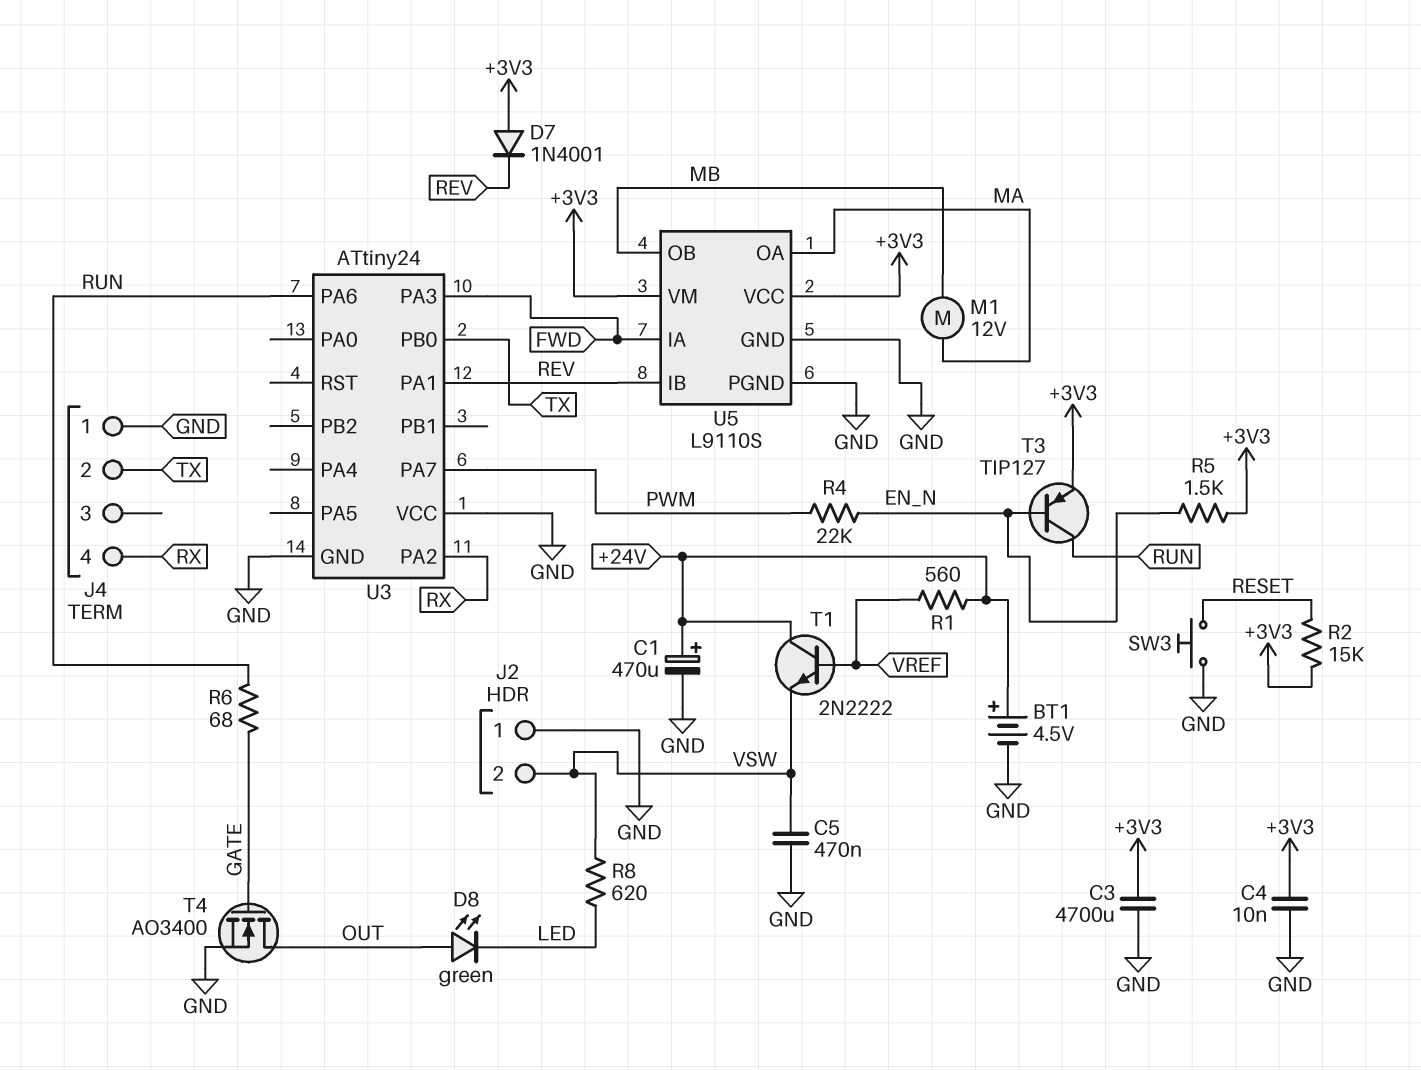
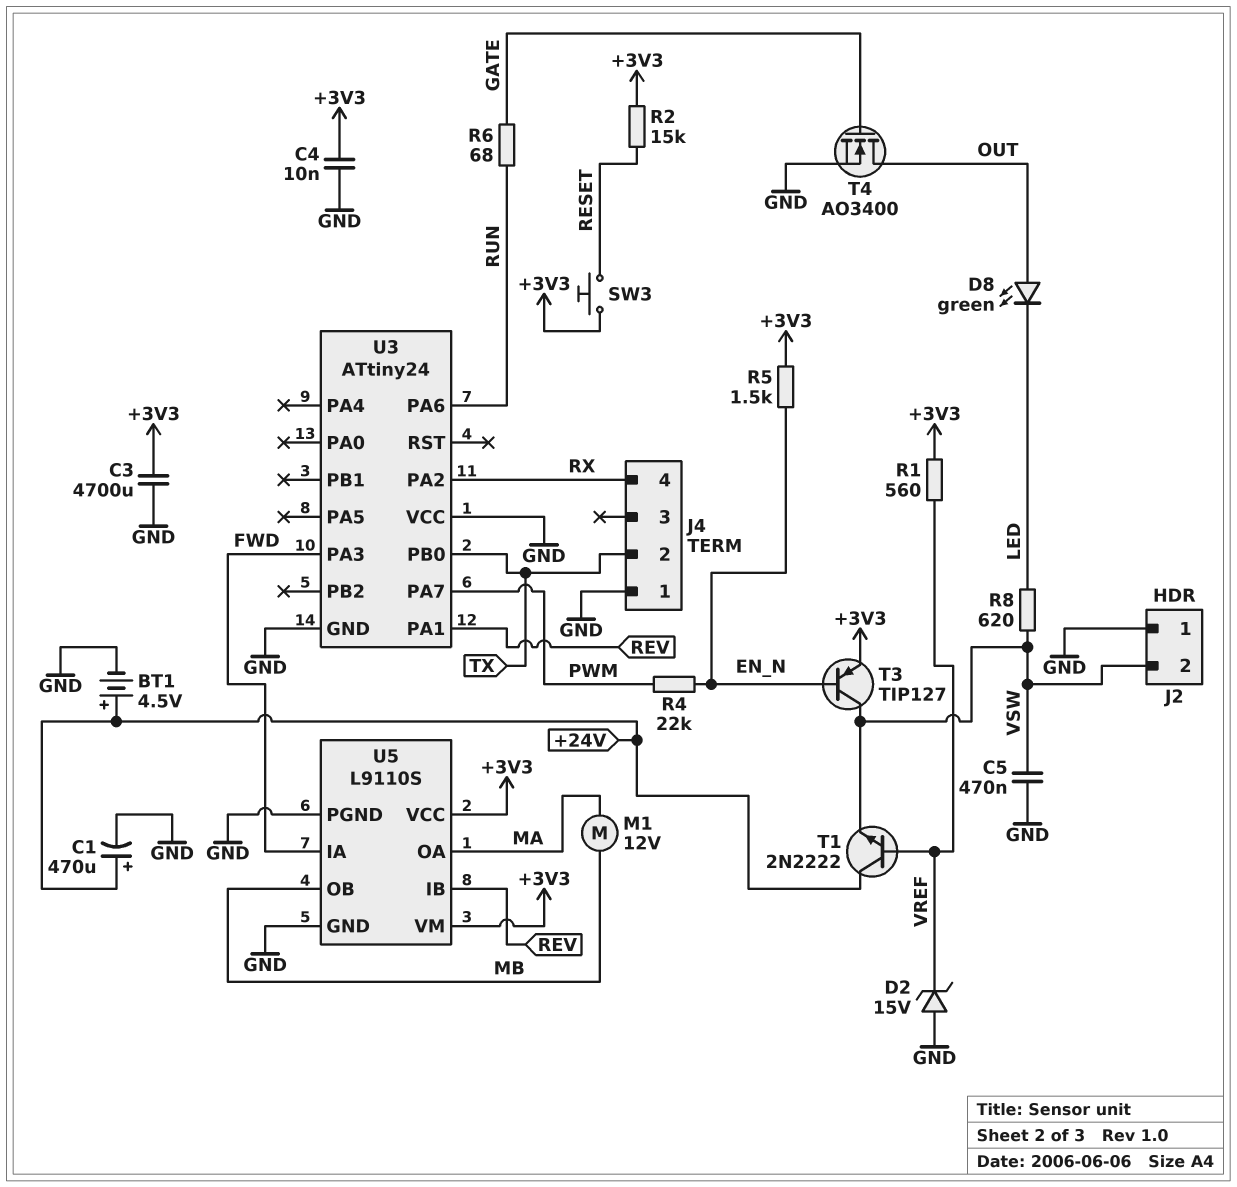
D2: none -> zener 15V (A GND, K VREF)
D7: diode 1N4001 (A +3V3, K REV) -> none
R1: 560 (+24V, VREF) -> 560 (+3V3, VREF)
SW3: button (GND, RESET) -> button (+3V3, RESET)
T3: PNP TIP127 (B EN_N, C RUN, E +3V3) -> PNP TIP127 (B EN_N, C VSW, E +3V3)

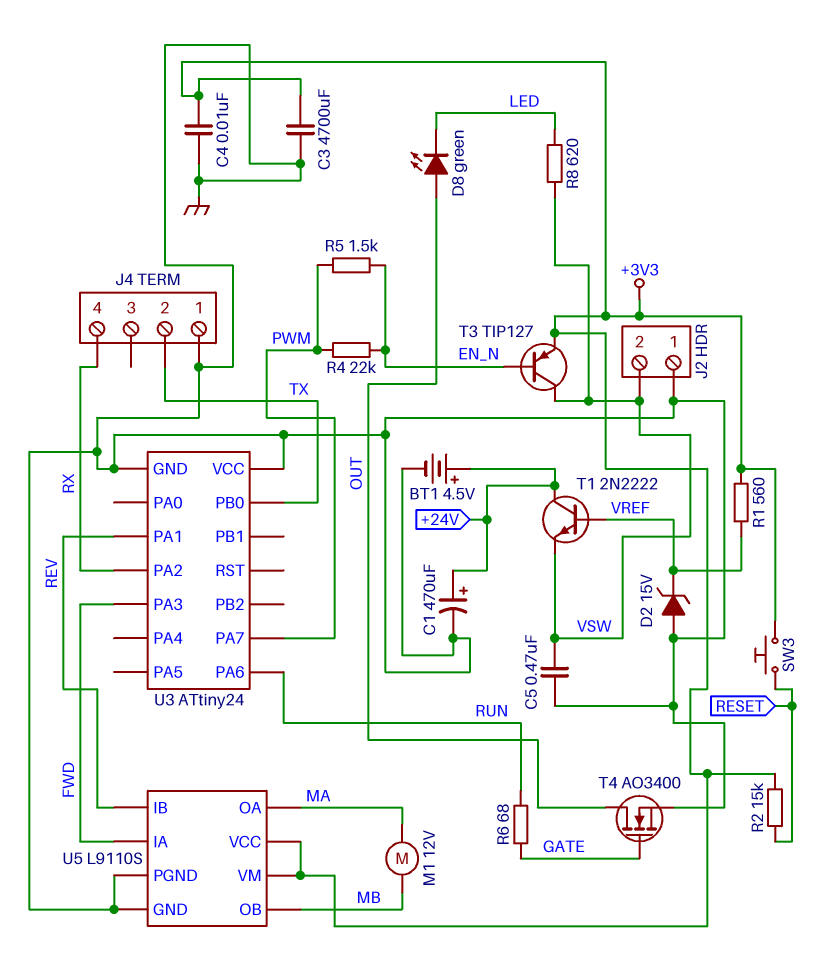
R5: 1.5k (+3V3, EN_N) -> 1.5k (EN_N, PWM)

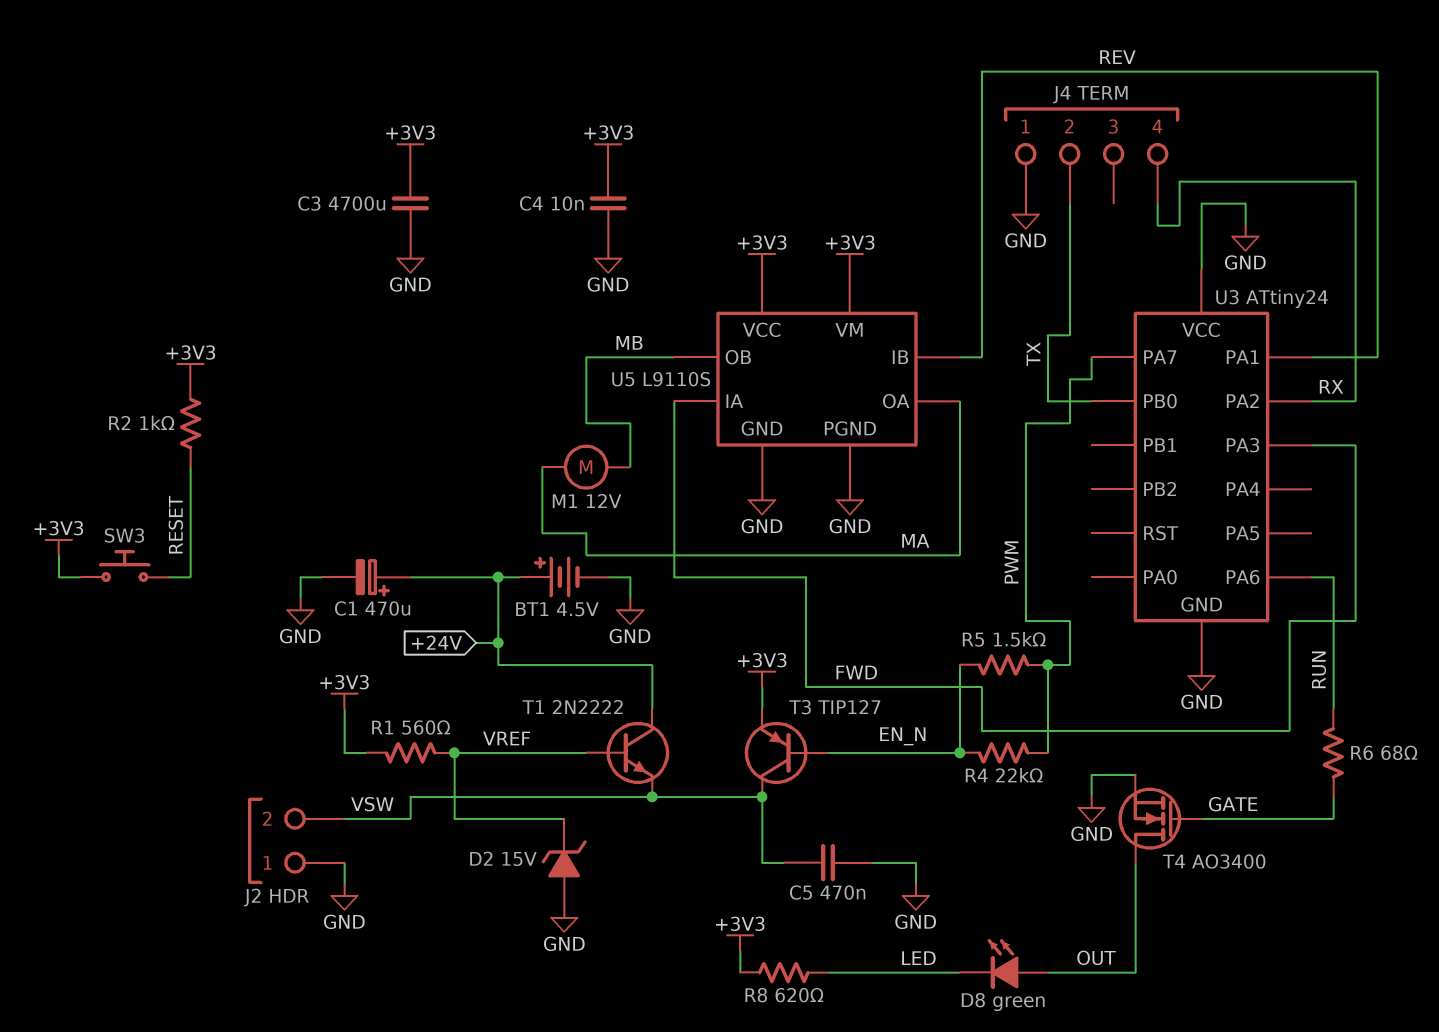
R2: 15k (+3V3, RESET) -> 1k (+3V3, RESET)
R8: 620 (LED, VSW) -> 620 (+3V3, LED)

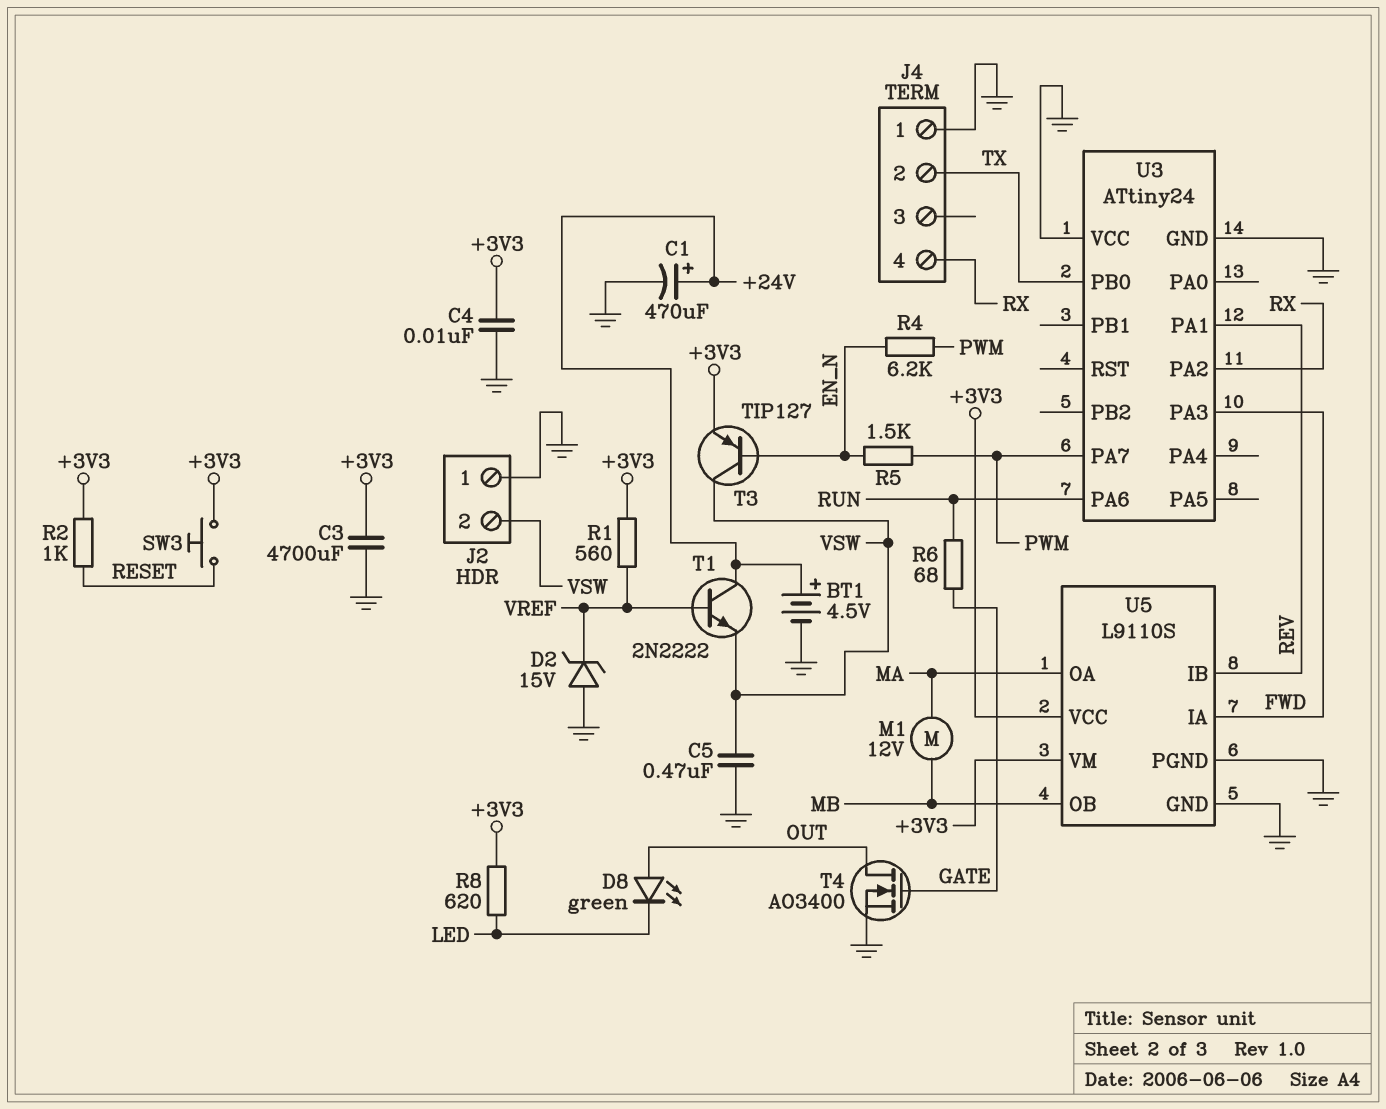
R4: 22k (EN_N, PWM) -> 6.2k (EN_N, PWM)

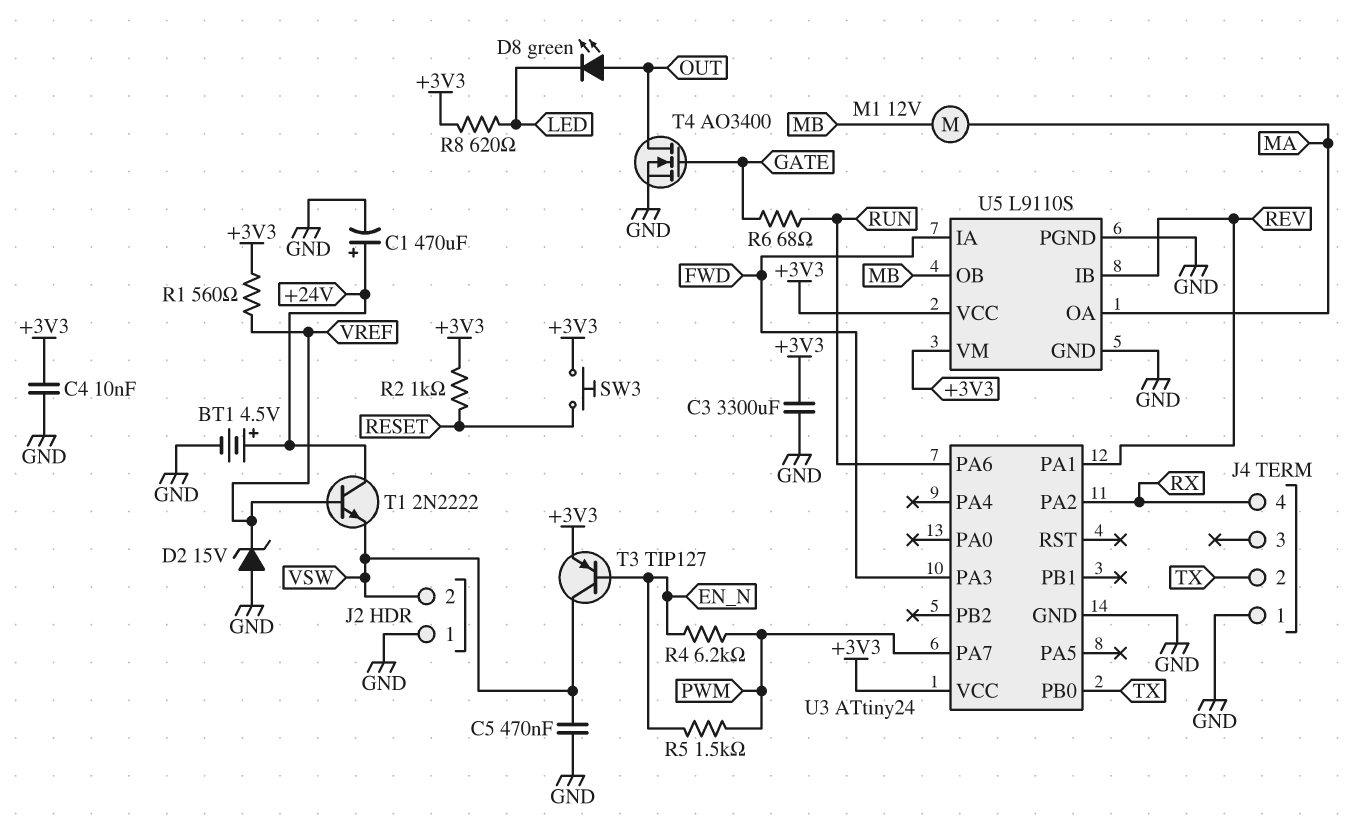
C3: 4700uF (+3V3, GND) -> 3300uF (+3V3, GND)
U3 pin VCC: GND -> +3V3

